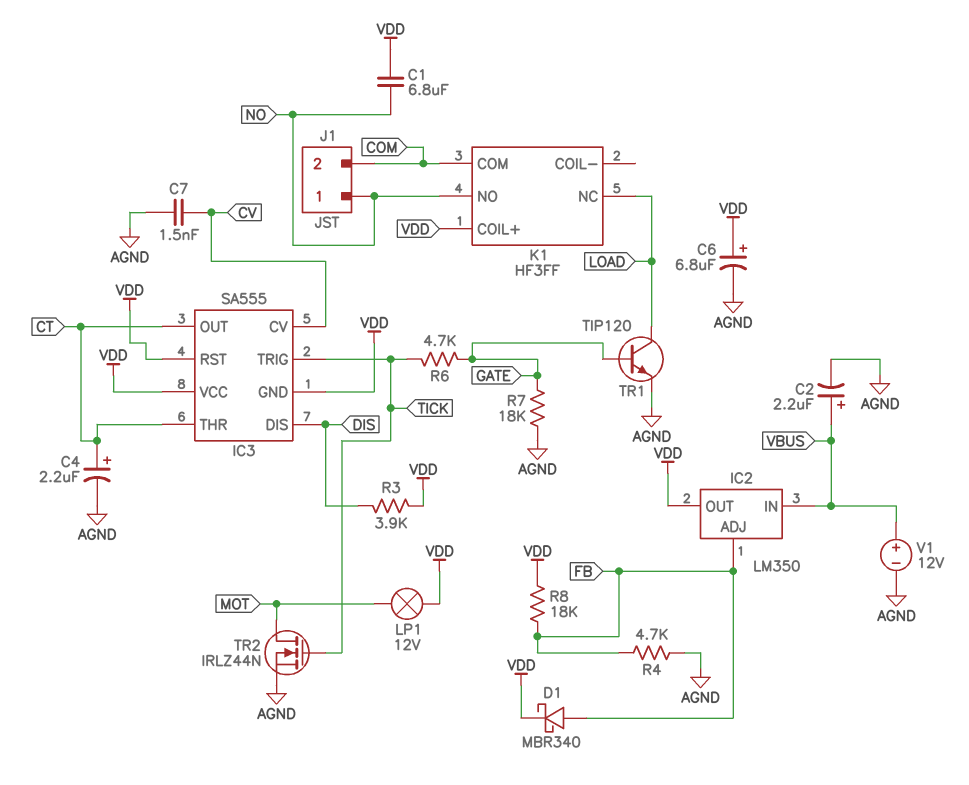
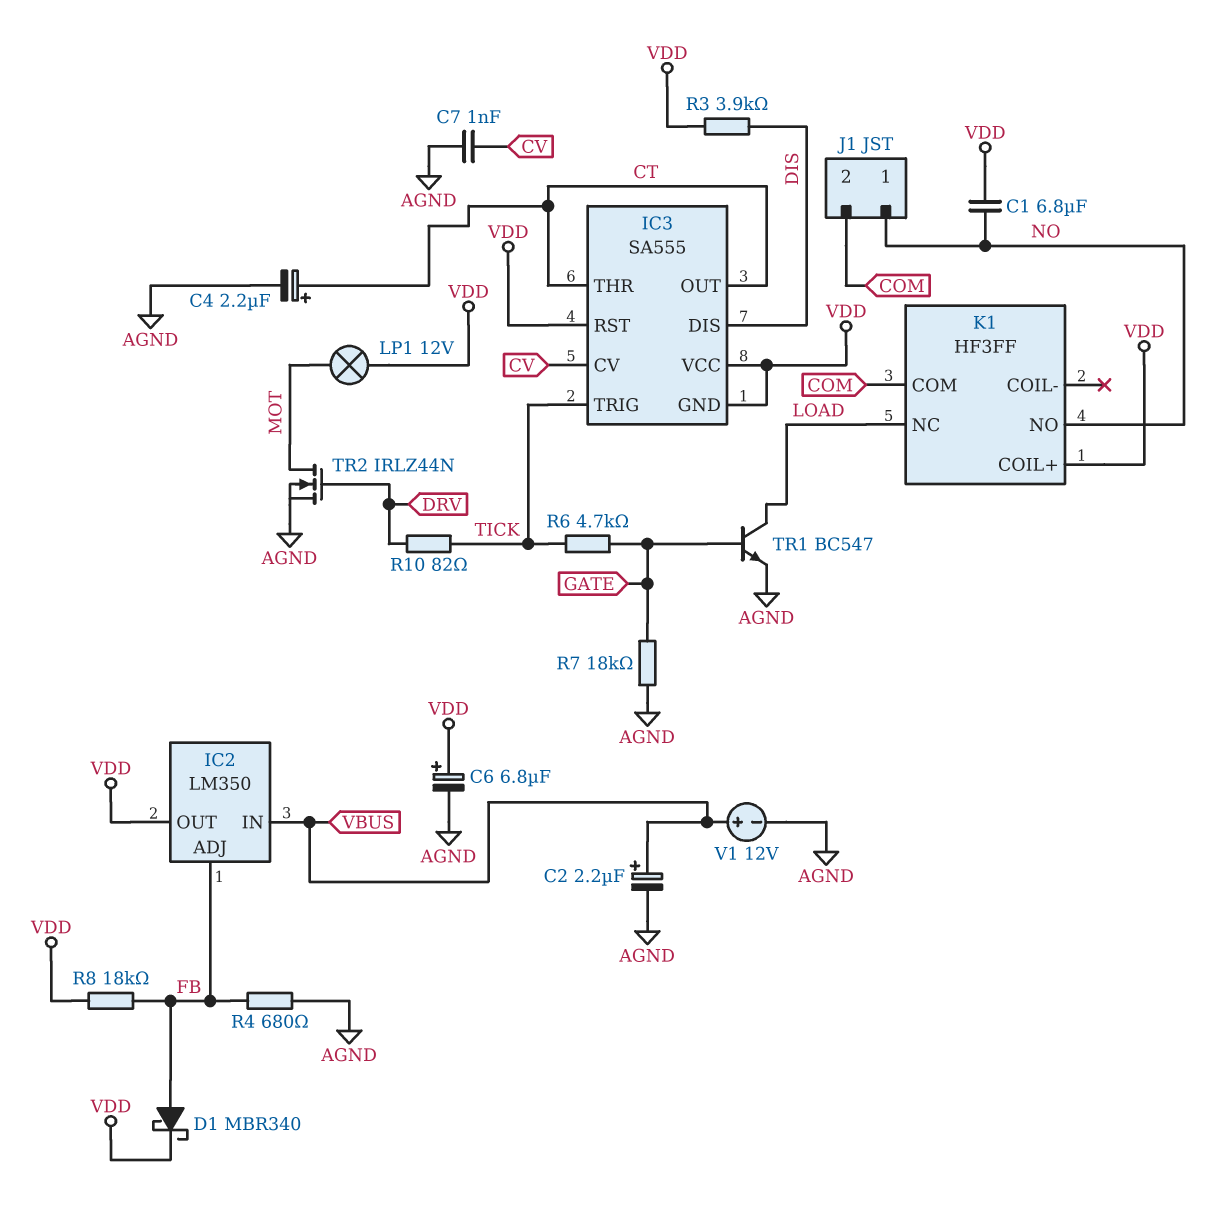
C7: 1.5nF (AGND, CV) -> 1nF (AGND, CV)
R4: 4.7k (AGND, FB) -> 680 (AGND, FB)
R10: none -> 82 (DRV, TICK)
TR1: NPN TIP120 (B GATE, C LOAD, E AGND) -> NPN BC547 (B GATE, C LOAD, E AGND)
TR2: NMOS IRLZ44N (G TICK, D MOT, S AGND) -> NMOS IRLZ44N (G DRV, D MOT, S AGND)

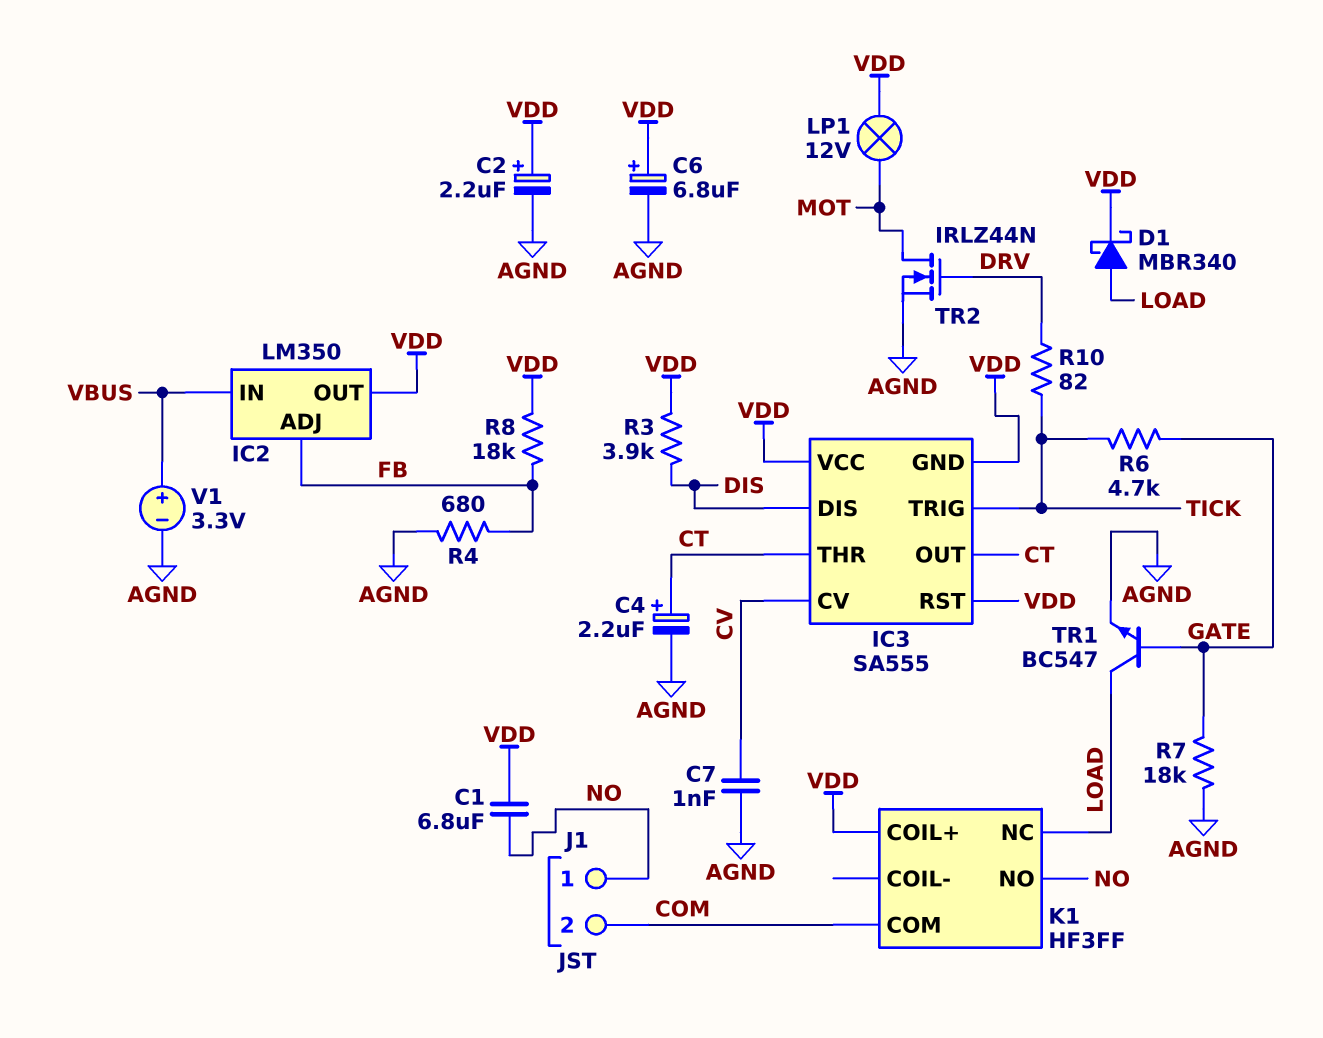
C2: 2.2uF (plus VBUS, minus AGND) -> 2.2uF (plus VDD, minus AGND)
D1: schottky MBR340 (A FB, K VDD) -> schottky MBR340 (A LOAD, K VDD)
V1: 12V (plus VBUS, minus AGND) -> 3.3V (plus VBUS, minus AGND)

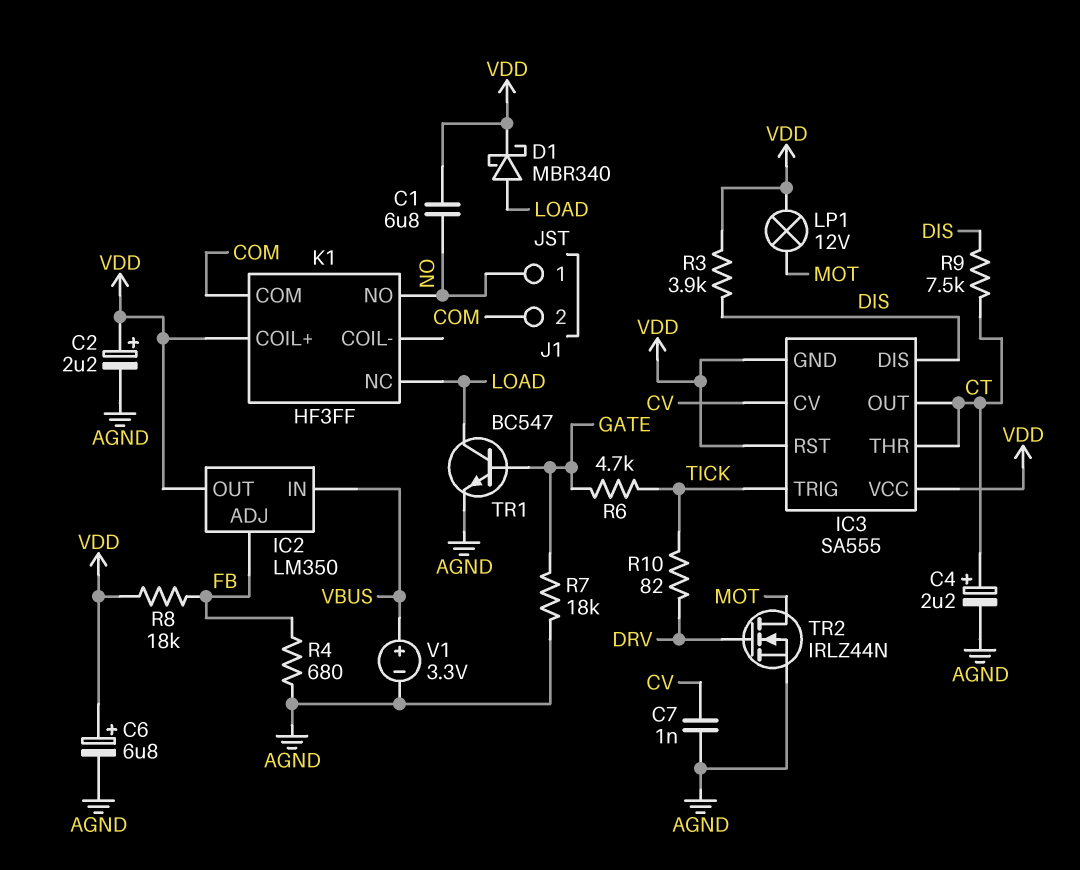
R9: none -> 7.5k (CT, DIS)

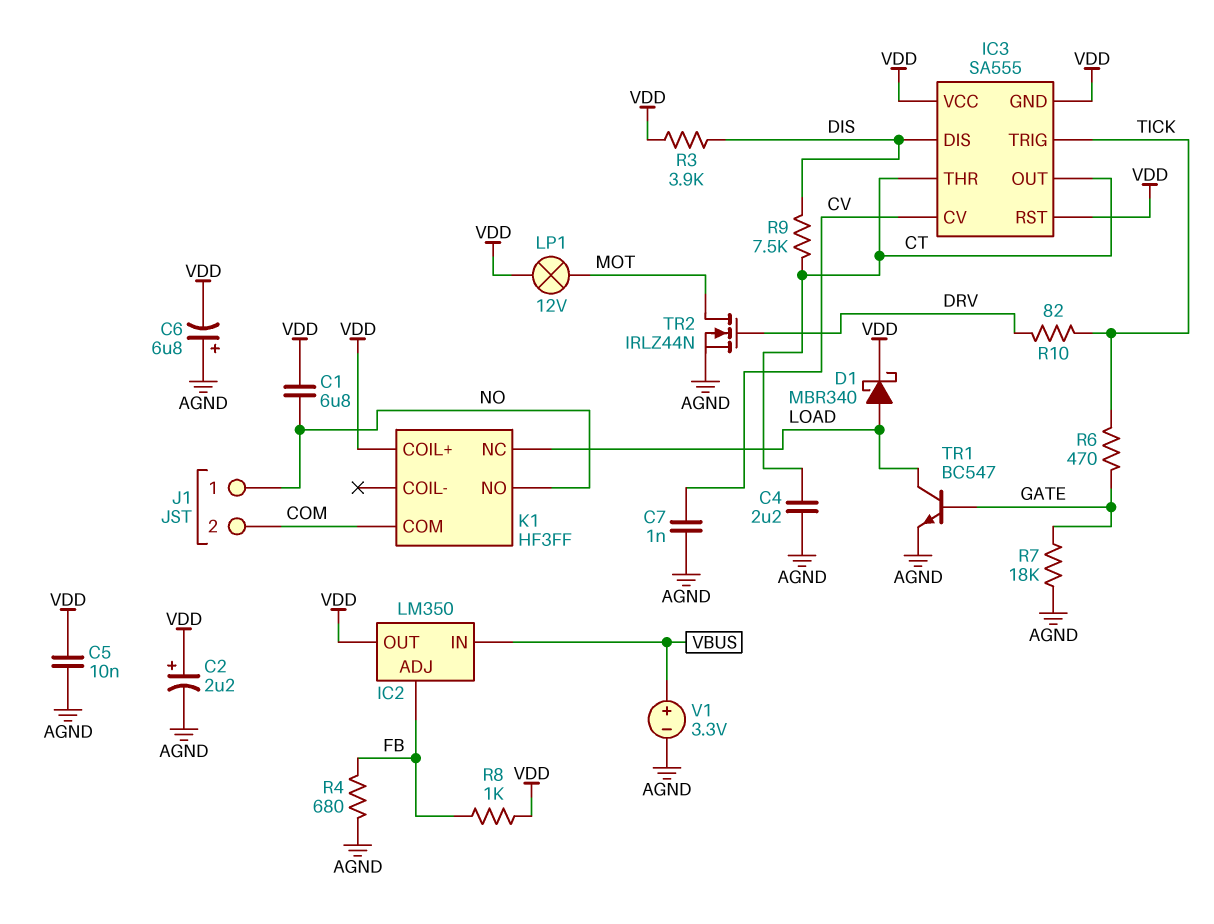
C4: 2.2uF (plus CT, minus AGND) -> 2.2uF (AGND, CT)
C5: none -> 10nF (AGND, VDD)
C6: 6.8uF (plus VDD, minus AGND) -> 6.8uF (plus AGND, minus VDD)
R6: 4.7k (GATE, TICK) -> 470 (GATE, TICK)
R8: 18k (FB, VDD) -> 1k (FB, VDD)

